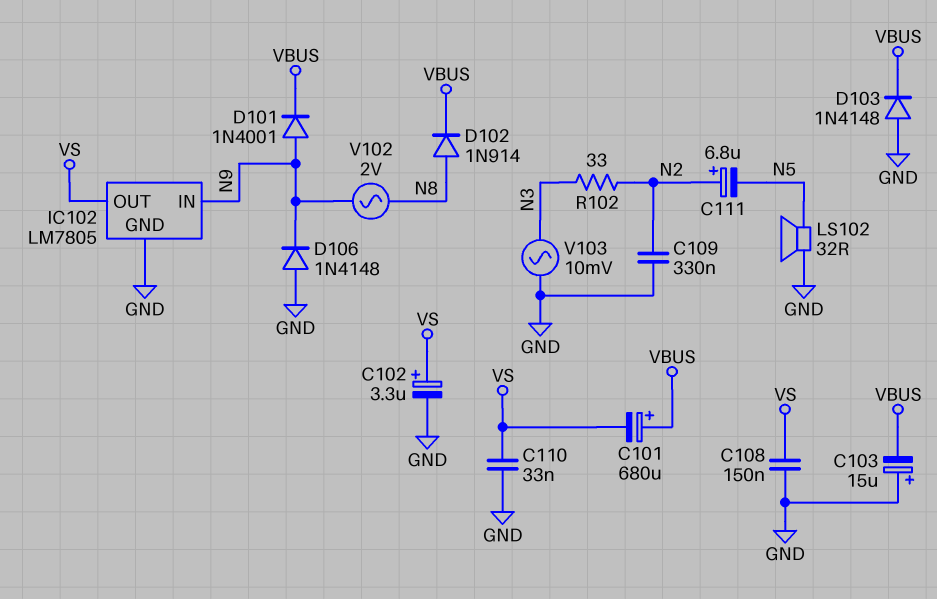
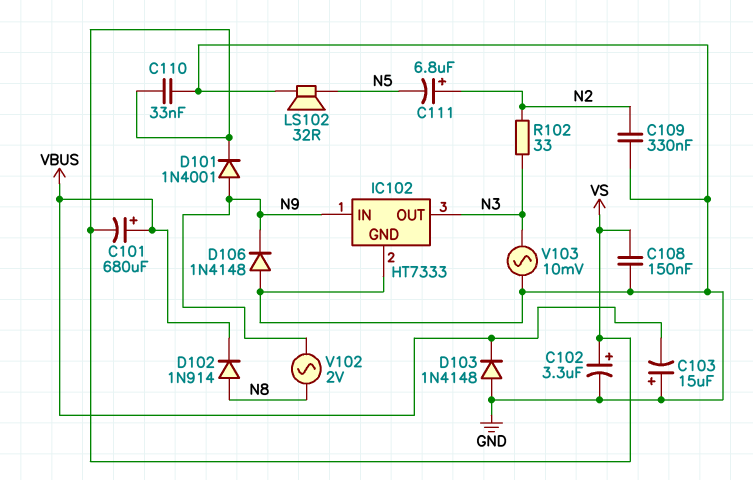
D101: diode 1N4001 (A N9, K VBUS) -> diode 1N4001 (A N9, K VS)
IC102: LM7805 -> HT7333
IC102 pin OUT: VS -> N3

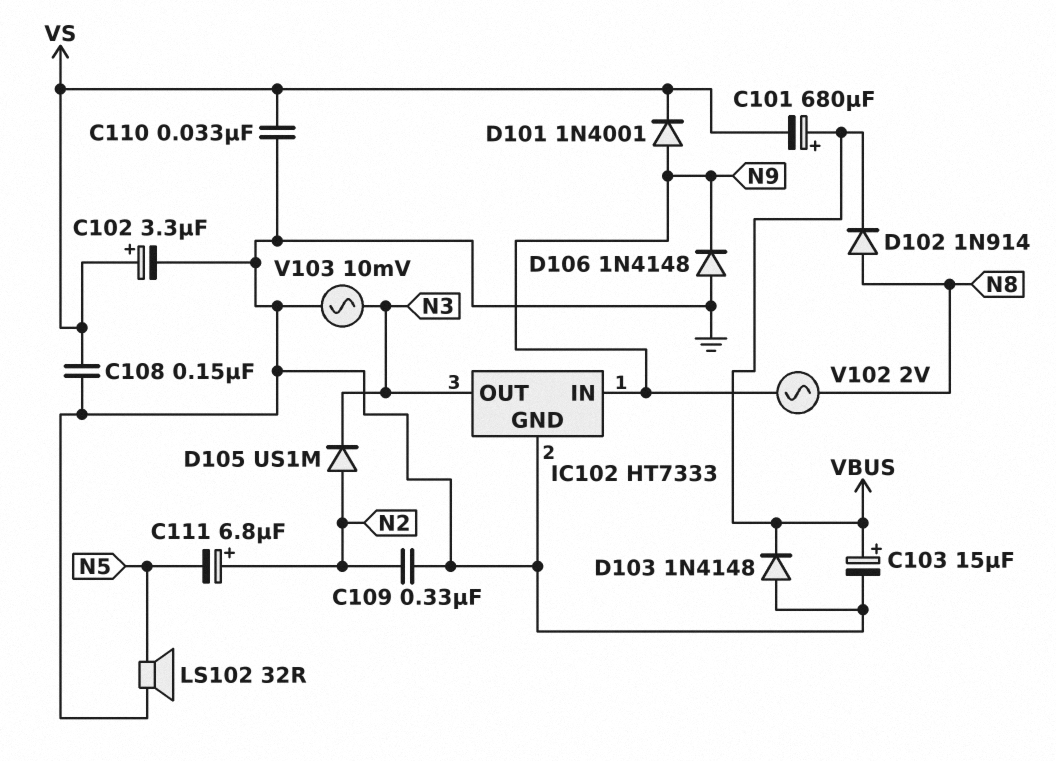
C103: 15uF (plus GND, minus VBUS) -> 15uF (plus VBUS, minus GND)
D105: none -> diode US1M (A N2, K N3)
R102: 33 (N2, N3) -> none

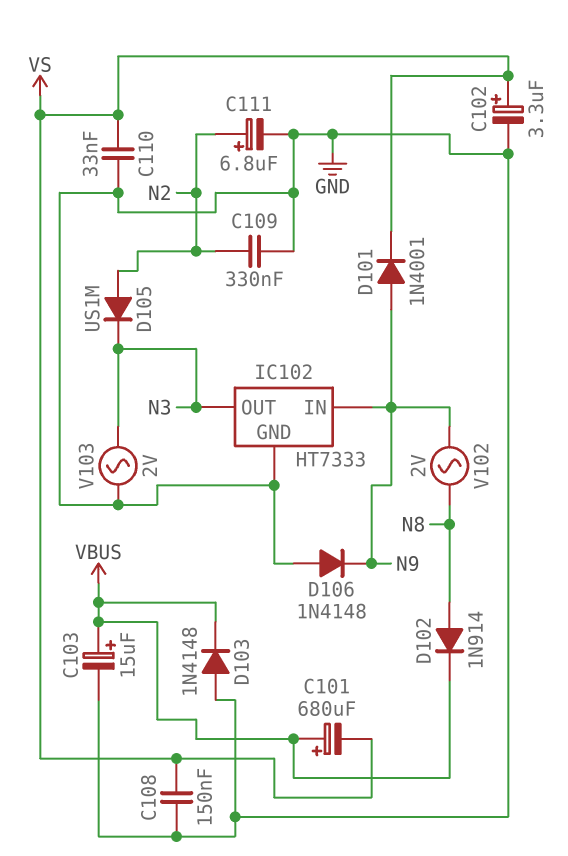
C111: 6.8uF (plus N2, minus N5) -> 6.8uF (plus N2, minus GND)
LS102: speaker 32R (GND, N5) -> none
V103: AC 10mV (GND, N3) -> AC 2V (GND, N3)

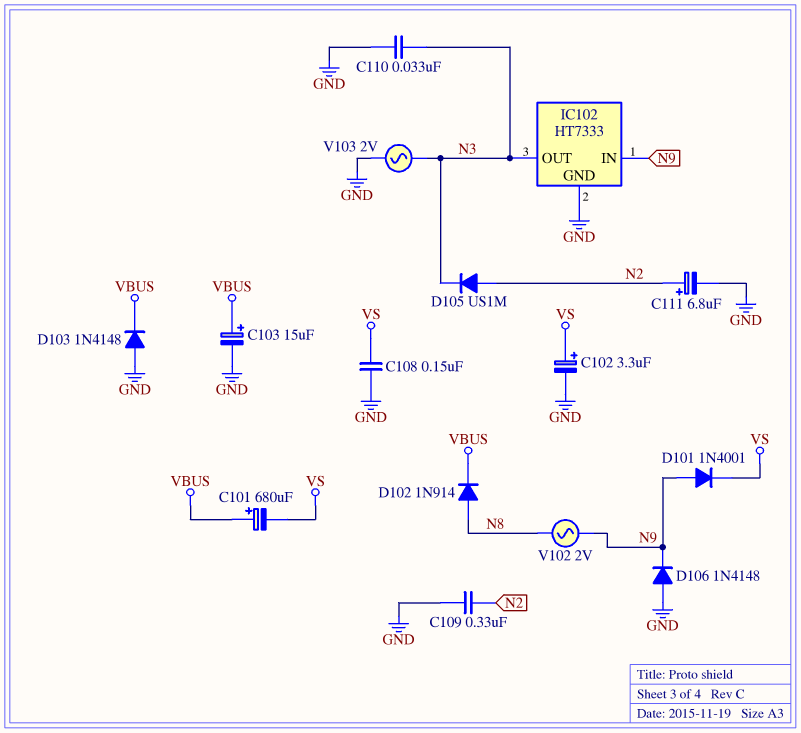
C110: 33nF (GND, VS) -> 33nF (GND, N3)

